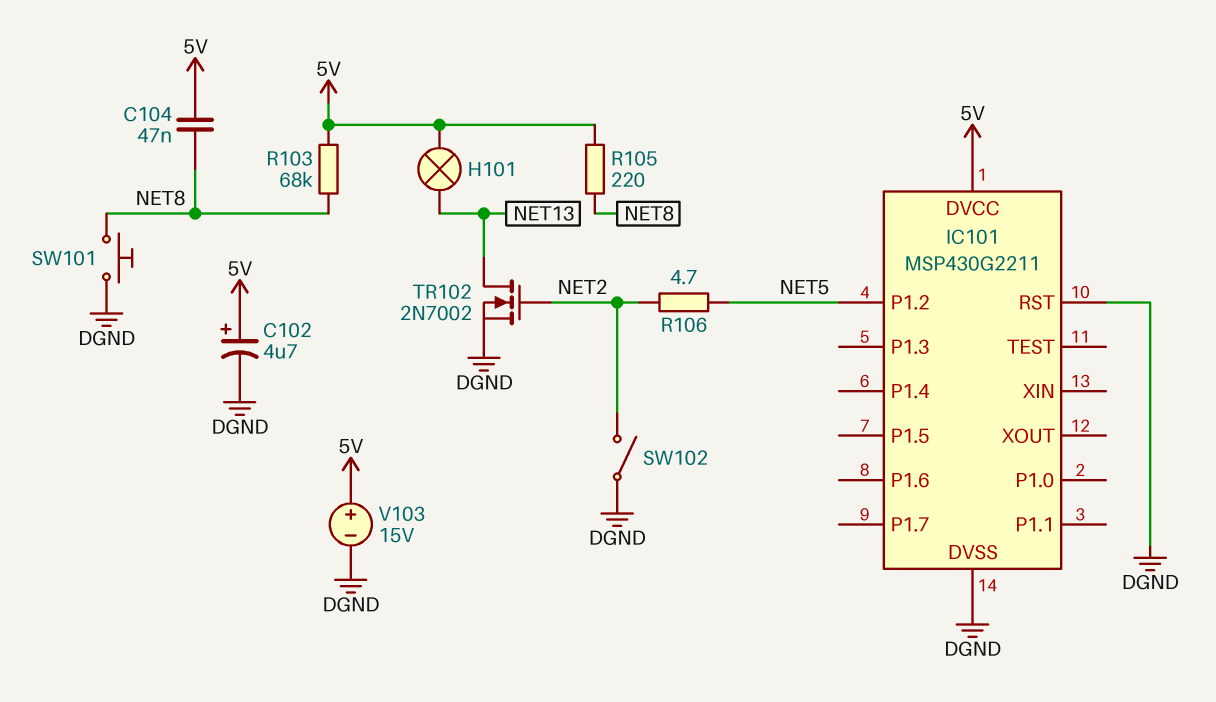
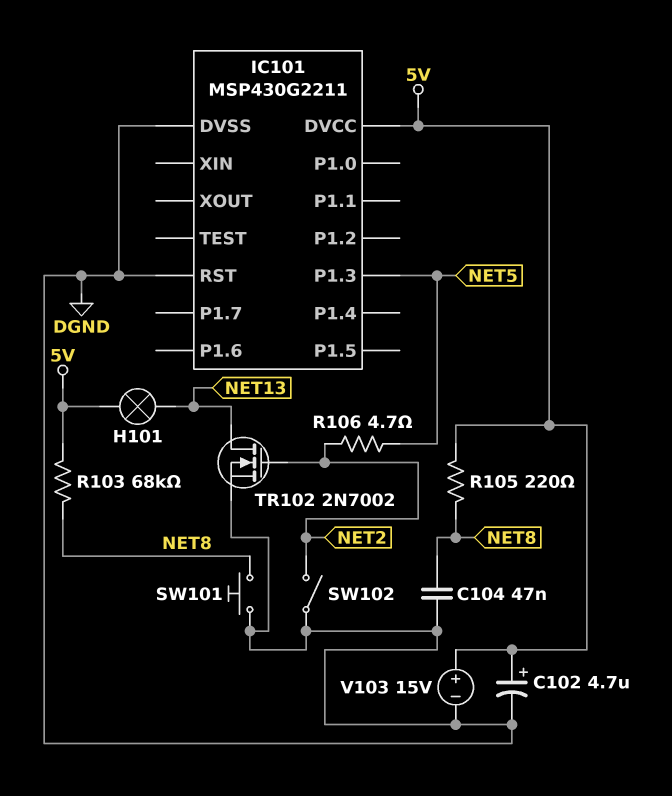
C104: 47nF (5V, NET8) -> 47nF (DGND, NET8)
IC101 pin P1.2: NET5 -> none
IC101 pin P1.3: none -> NET5

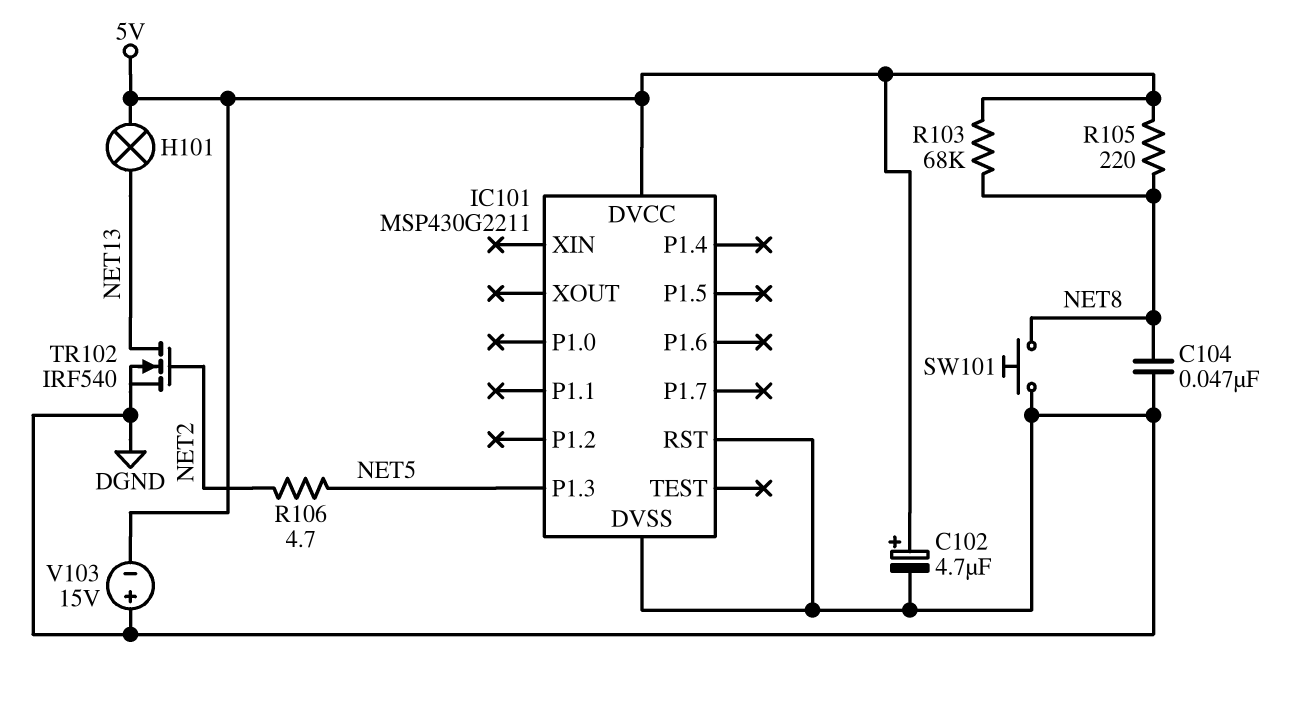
SW102: switch (DGND, NET2) -> none
TR102: NMOS 2N7002 (G NET2, D NET13, S DGND) -> NMOS IRF540 (G NET2, D NET13, S DGND)
V103: 15V (plus 5V, minus DGND) -> 15V (plus DGND, minus 5V)

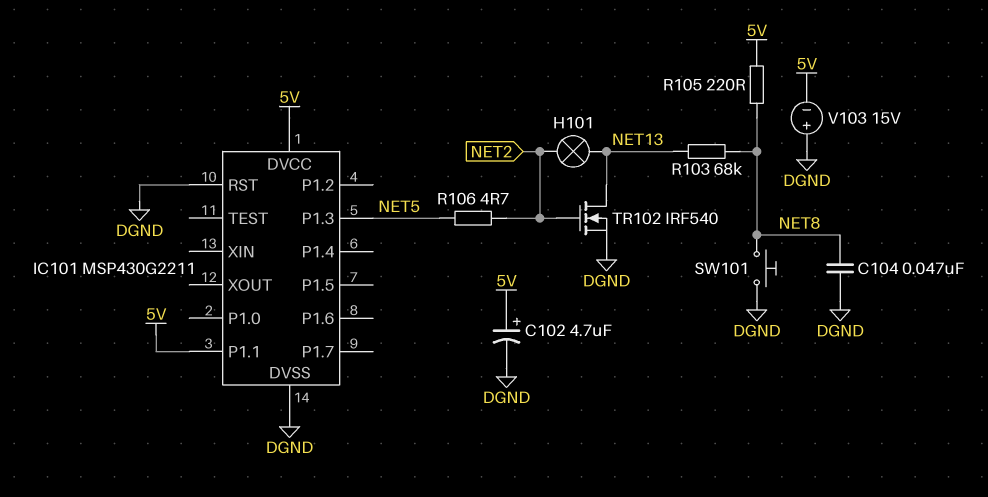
H101: lamp (5V, NET13) -> lamp (NET2, NET13)
IC101 pin P1.1: none -> 5V
R103: 68k (5V, NET8) -> 68k (NET8, NET13)

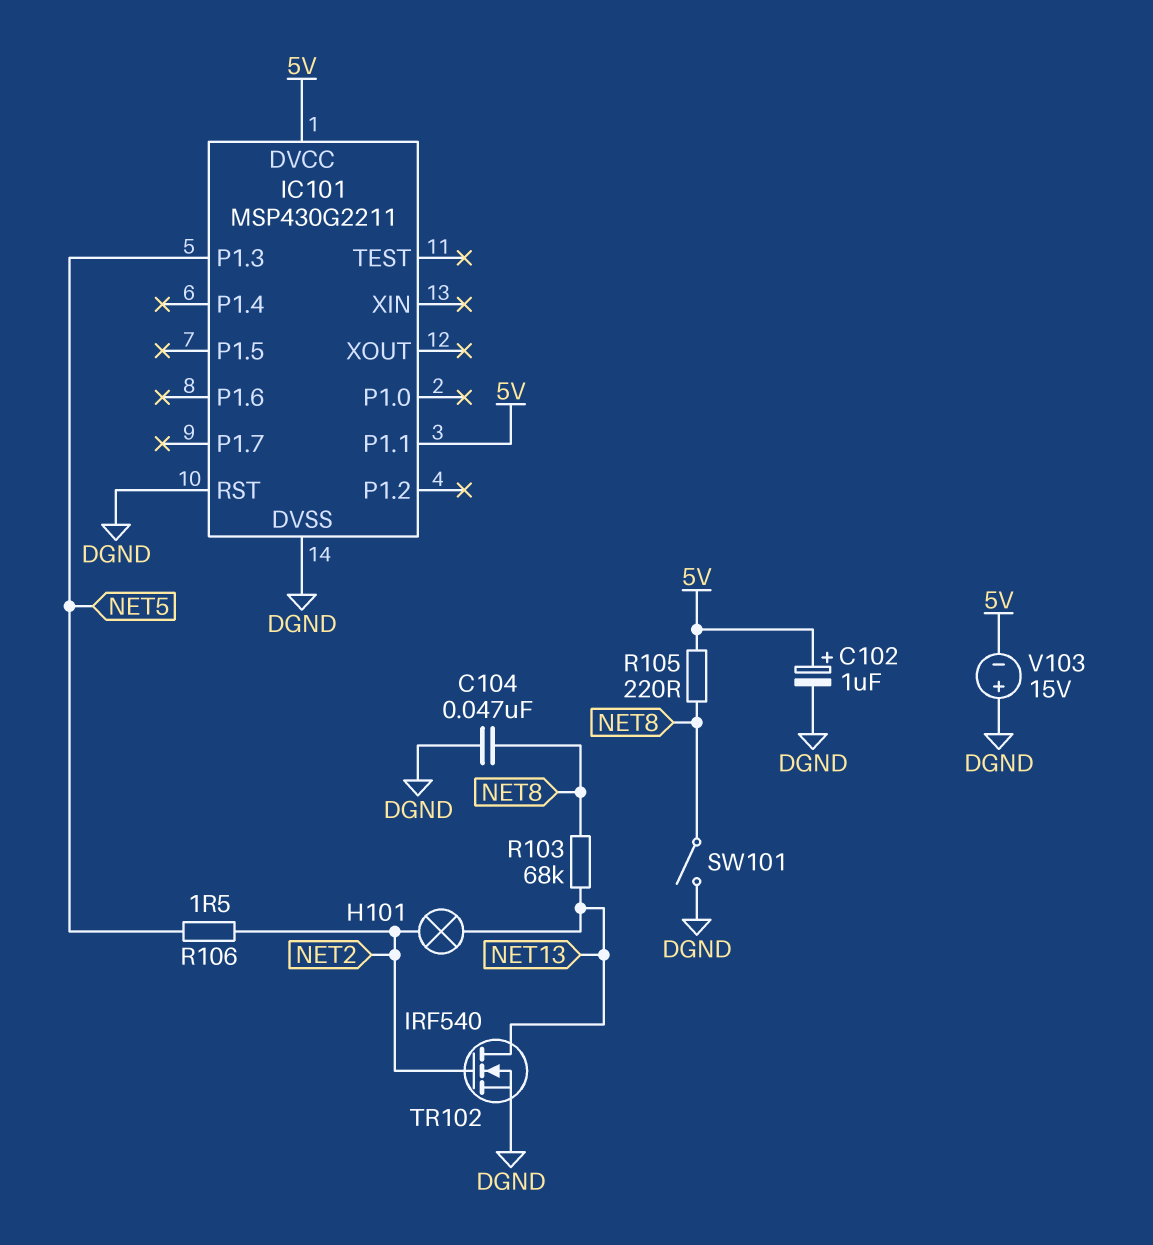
C102: 4.7uF (plus 5V, minus DGND) -> 1uF (plus 5V, minus DGND)
R106: 4.7 (NET2, NET5) -> 1.5 (NET2, NET5)
SW101: button (DGND, NET8) -> switch (DGND, NET8)

